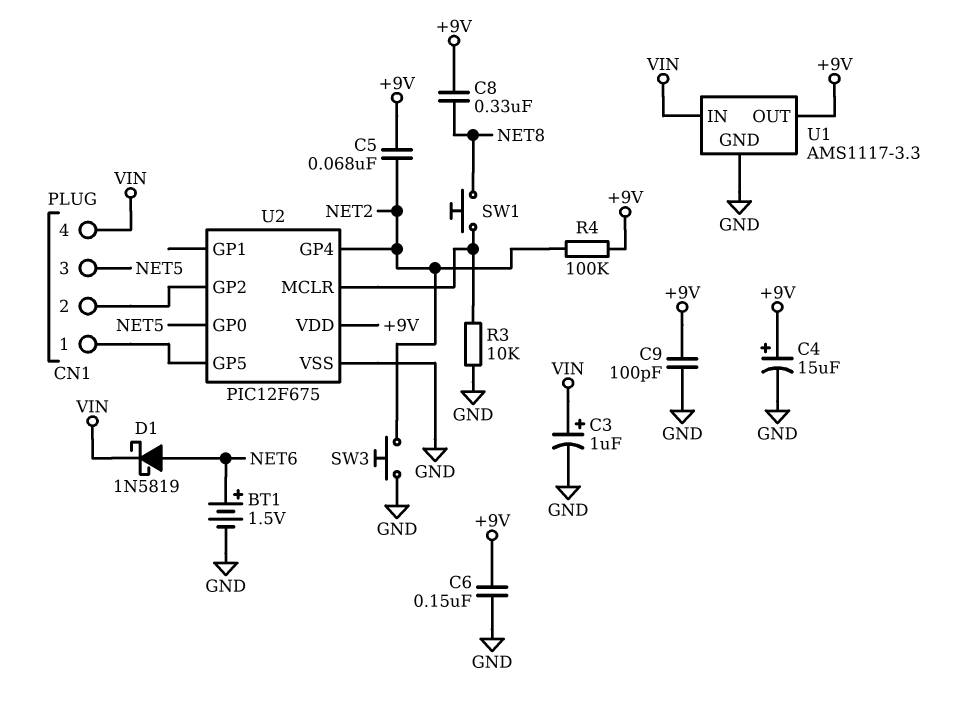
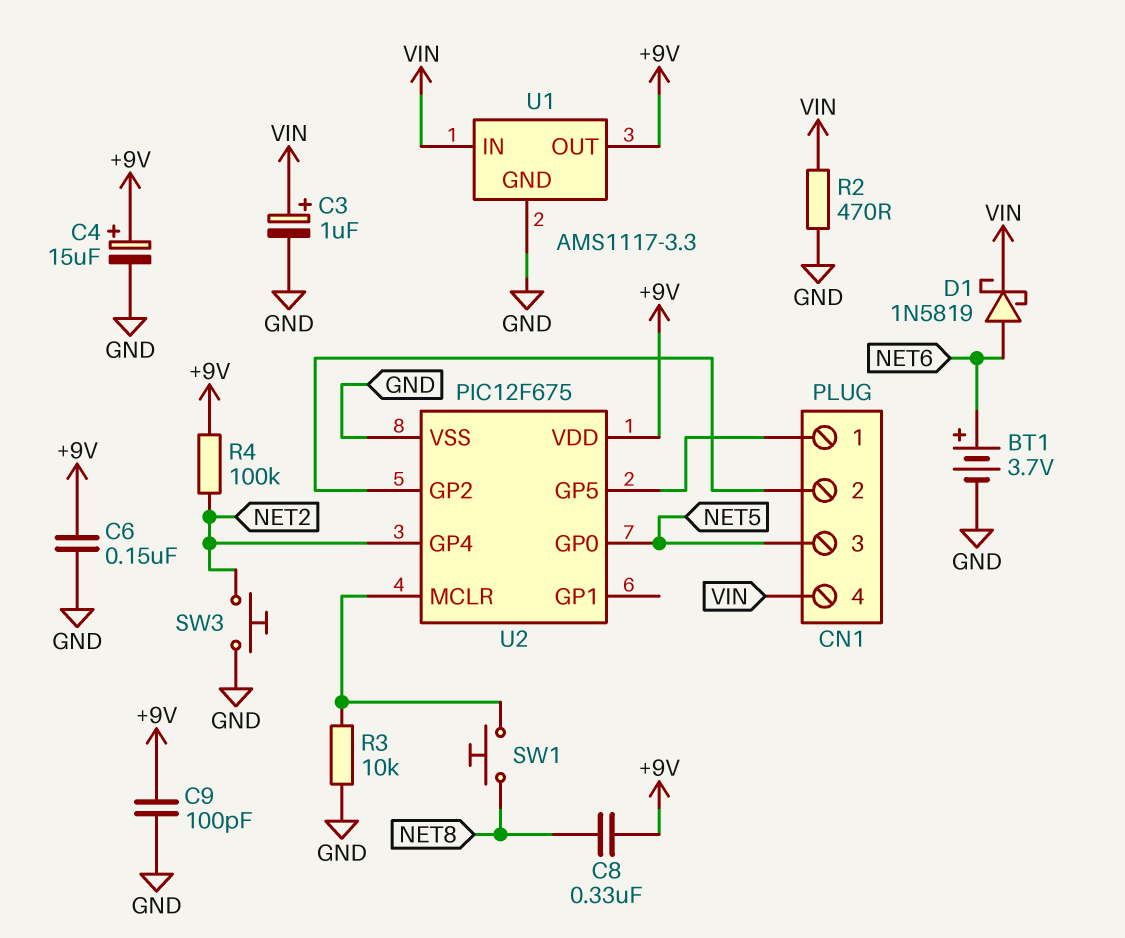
BT1: 1.5V (plus NET6, minus GND) -> 3.7V (plus NET6, minus GND)
C5: 68nF (+9V, NET2) -> none
R2: none -> 470 (GND, VIN)

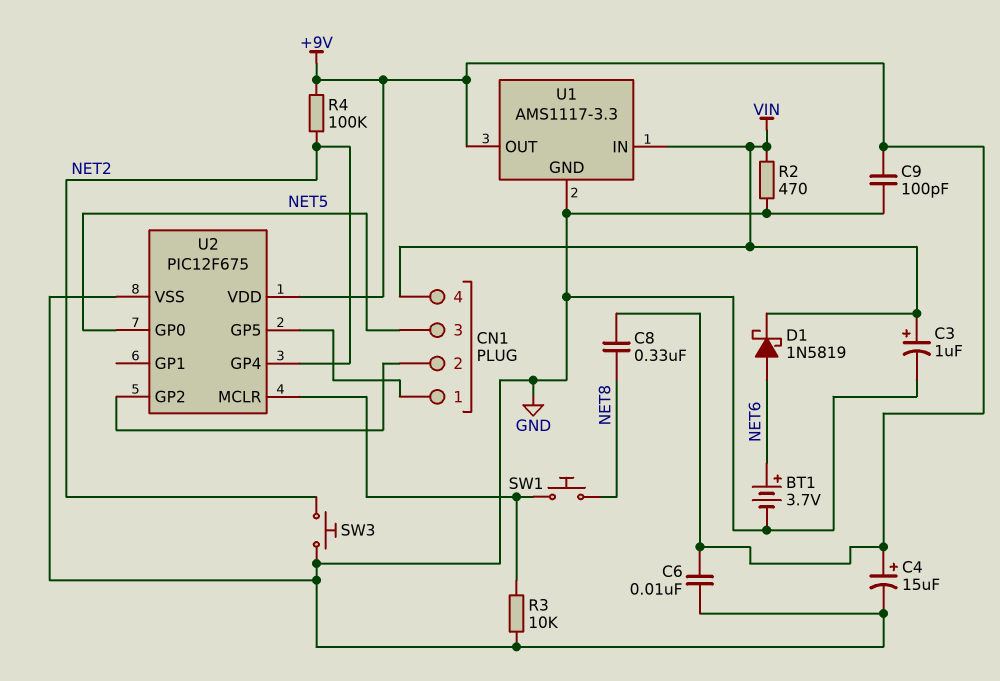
C6: 150nF (+9V, GND) -> 10nF (+9V, GND)

